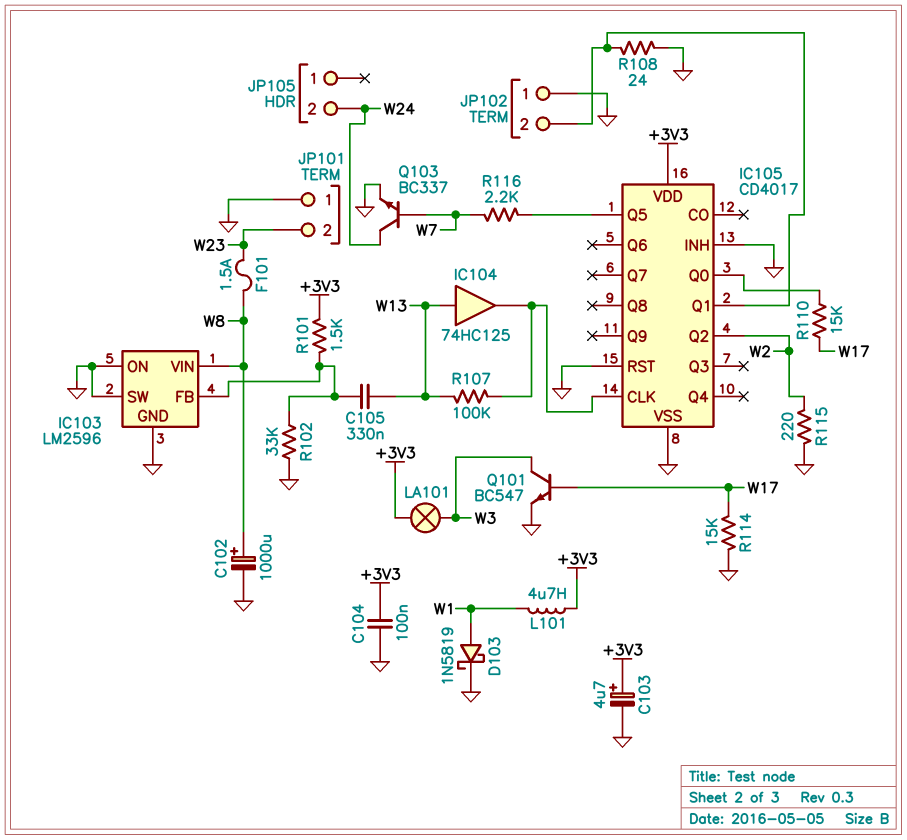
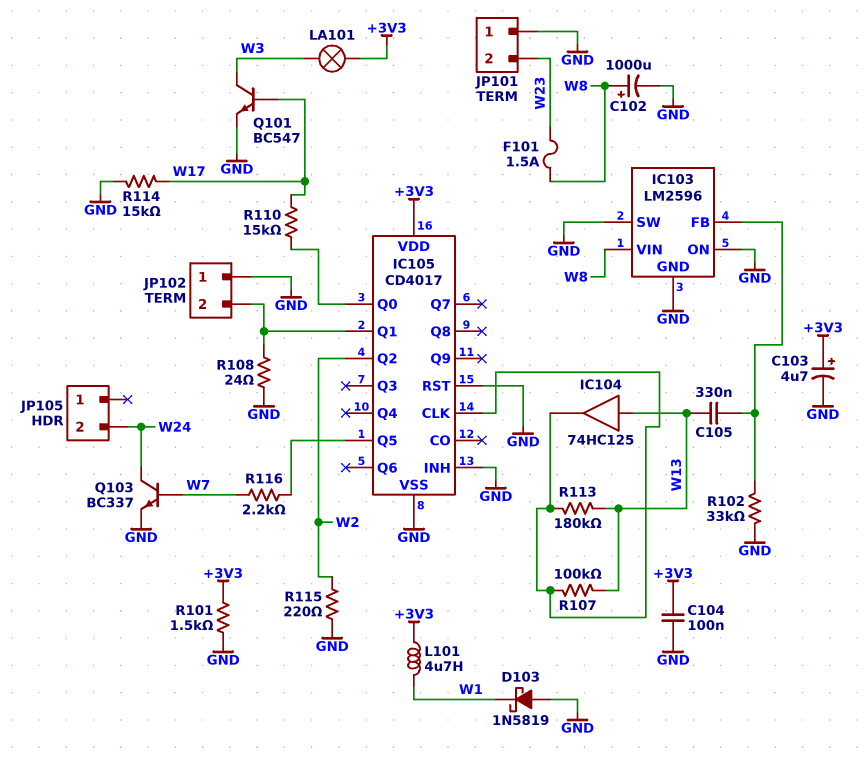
D103: schottky 1N5819 (A W1, K GND) -> schottky 1N5819 (A GND, K W1)
R101: 1.5k (+3V3, IC103/FB) -> 1.5k (+3V3, GND)
R113: none -> 180k (IC105/CLK, W13)

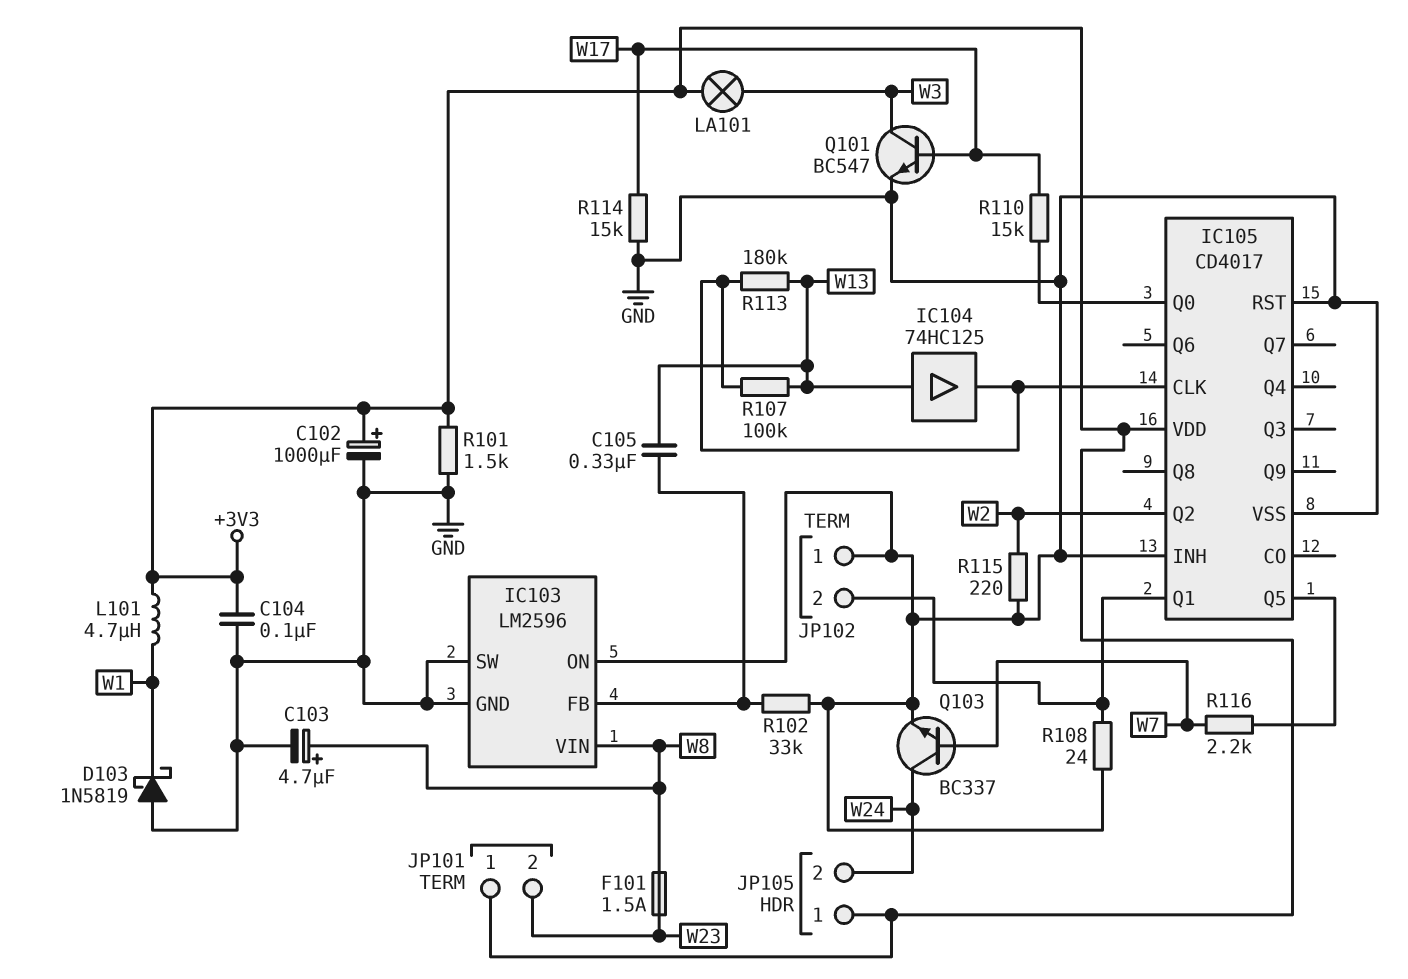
C102: 1000uF (plus W8, minus GND) -> 1000uF (plus +3V3, minus GND)
C103: 4.7uF (plus +3V3, minus GND) -> 4.7uF (plus W8, minus GND)
JP101 pin 1: GND -> +3V3
JP105 pin 1: none -> +3V3

